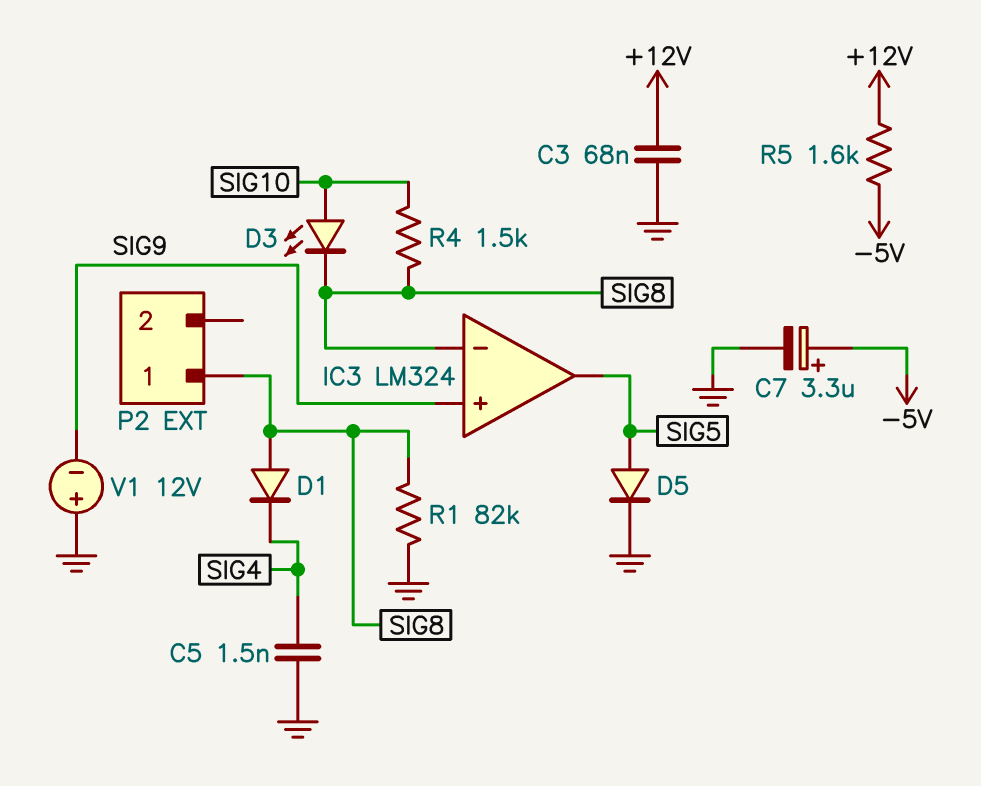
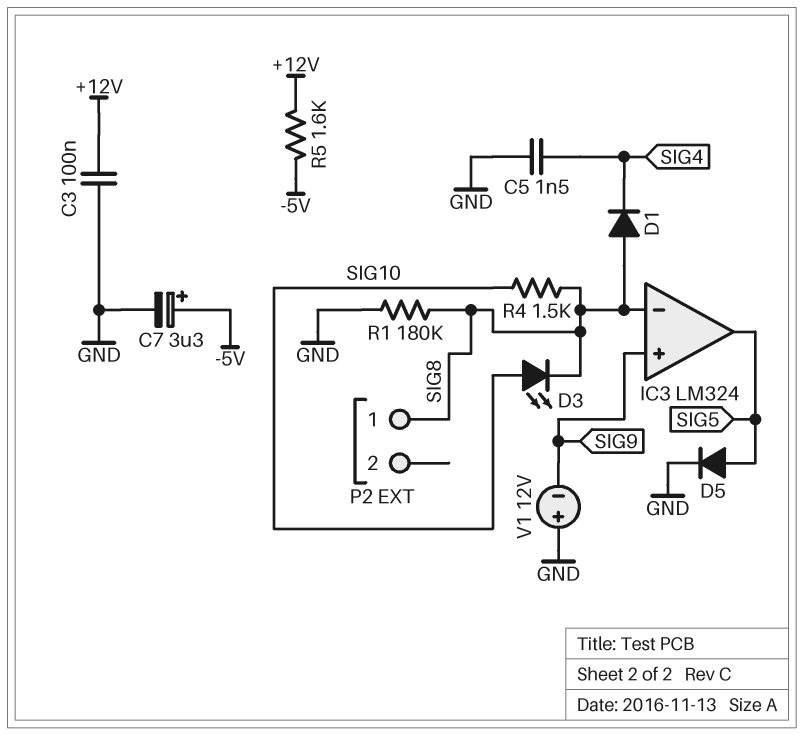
C3: 68nF (+12V, GND) -> 100nF (+12V, GND)
R1: 82k (GND, SIG8) -> 180k (GND, SIG8)

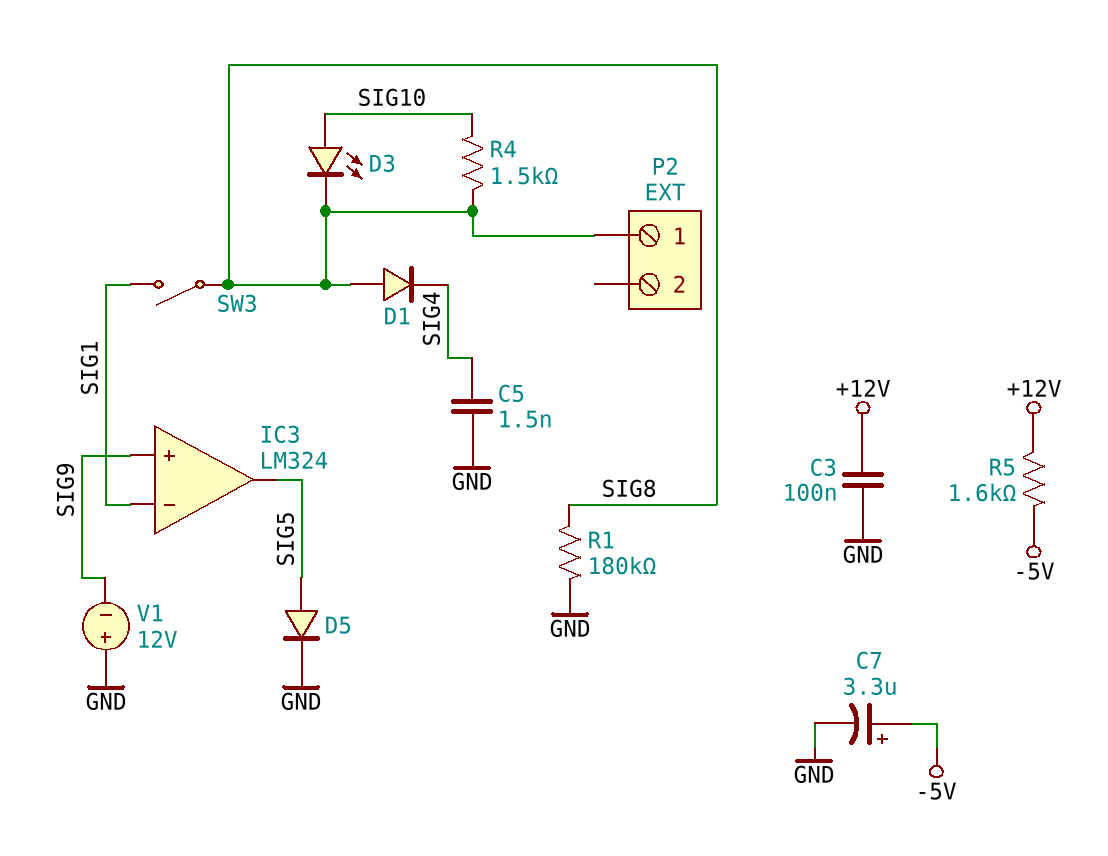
IC3 pin in-: SIG8 -> SIG1
SW3: none -> switch (SIG1, SIG8)

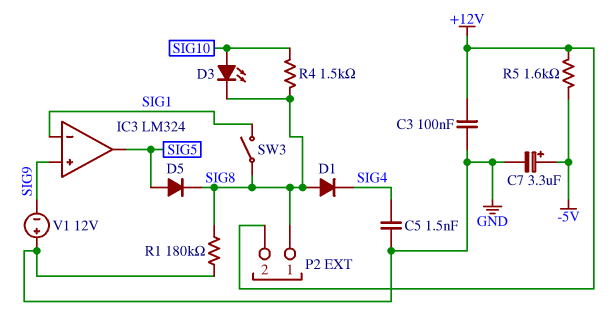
D5: diode (A SIG5, K GND) -> diode (A SIG5, K SIG8)
P2 pin 2: none -> +12V

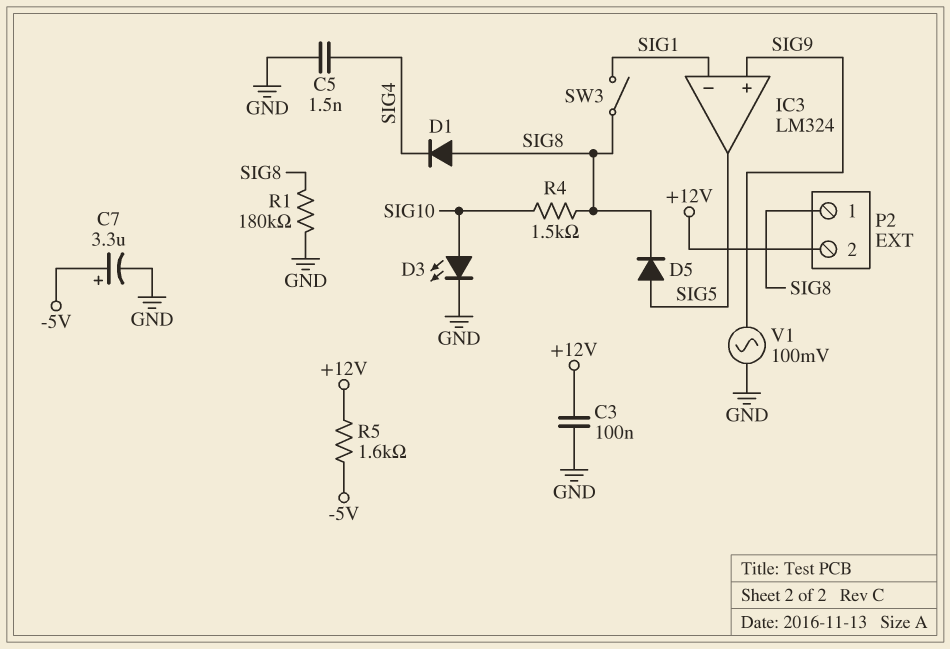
D3: LED (A SIG10, K SIG8) -> LED (A SIG10, K GND)
V1: 12V (plus GND, minus SIG9) -> AC 100mV (GND, SIG9)

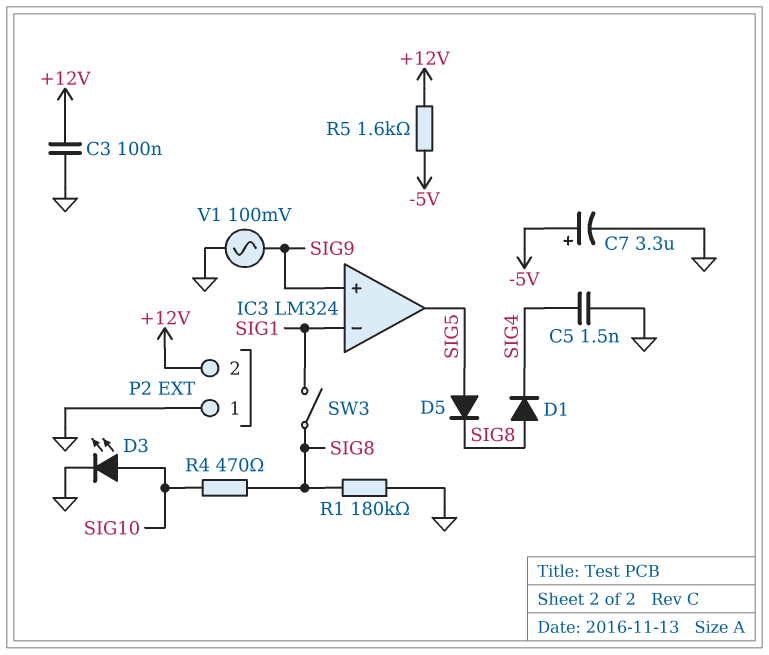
P2 pin 1: SIG8 -> GND
R4: 1.5k (SIG8, SIG10) -> 470 (SIG8, SIG10)

